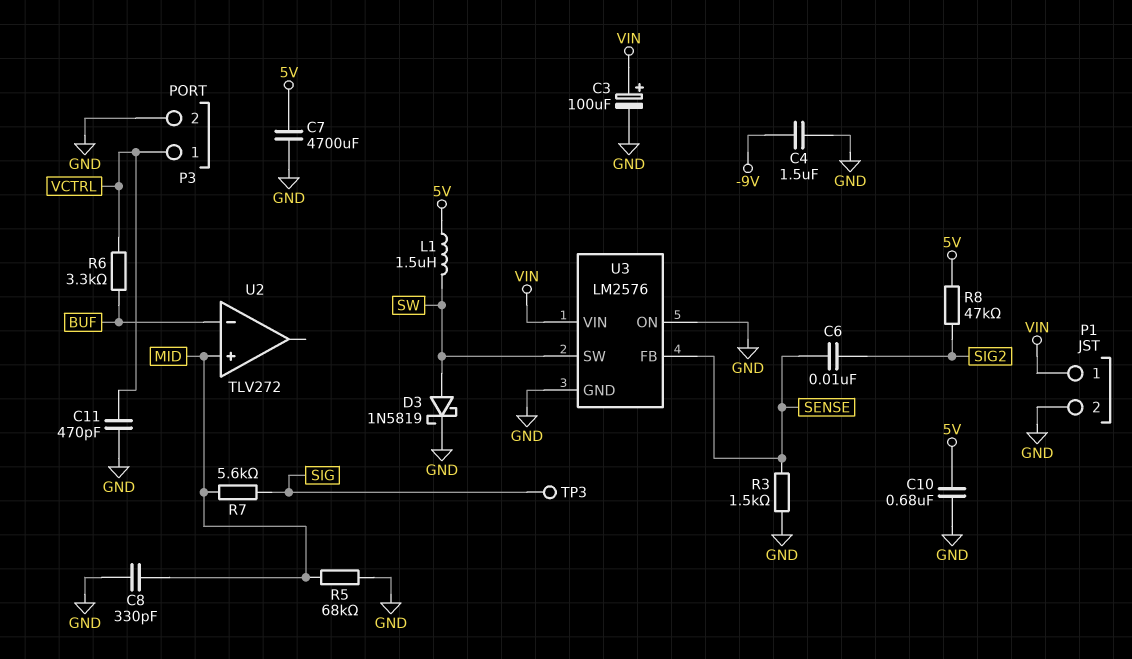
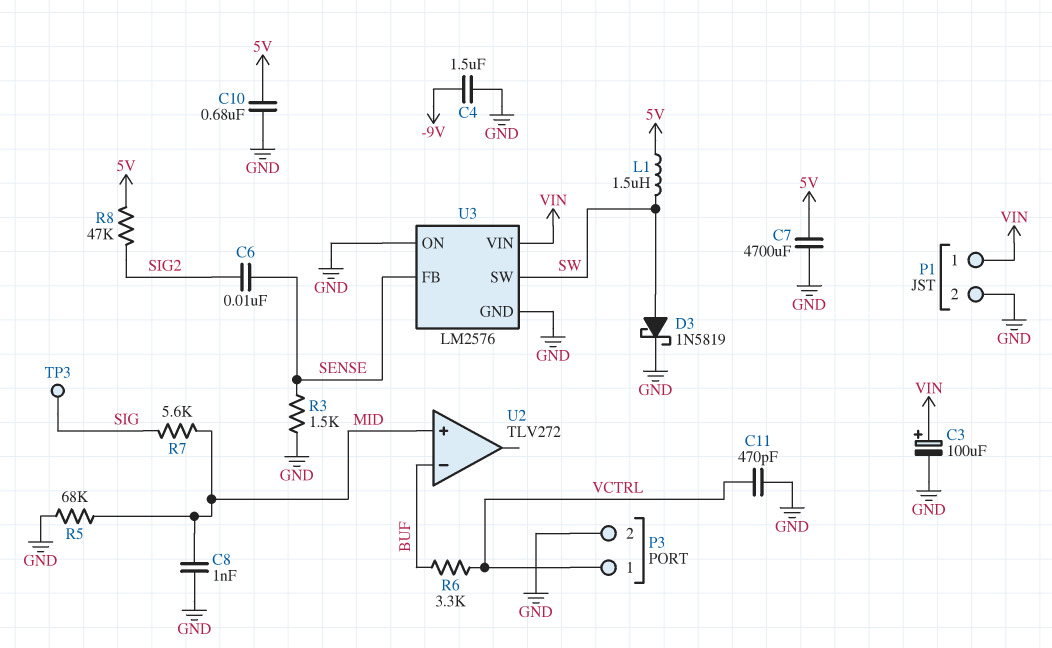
C8: 330pF (GND, MID) -> 1nF (GND, MID)

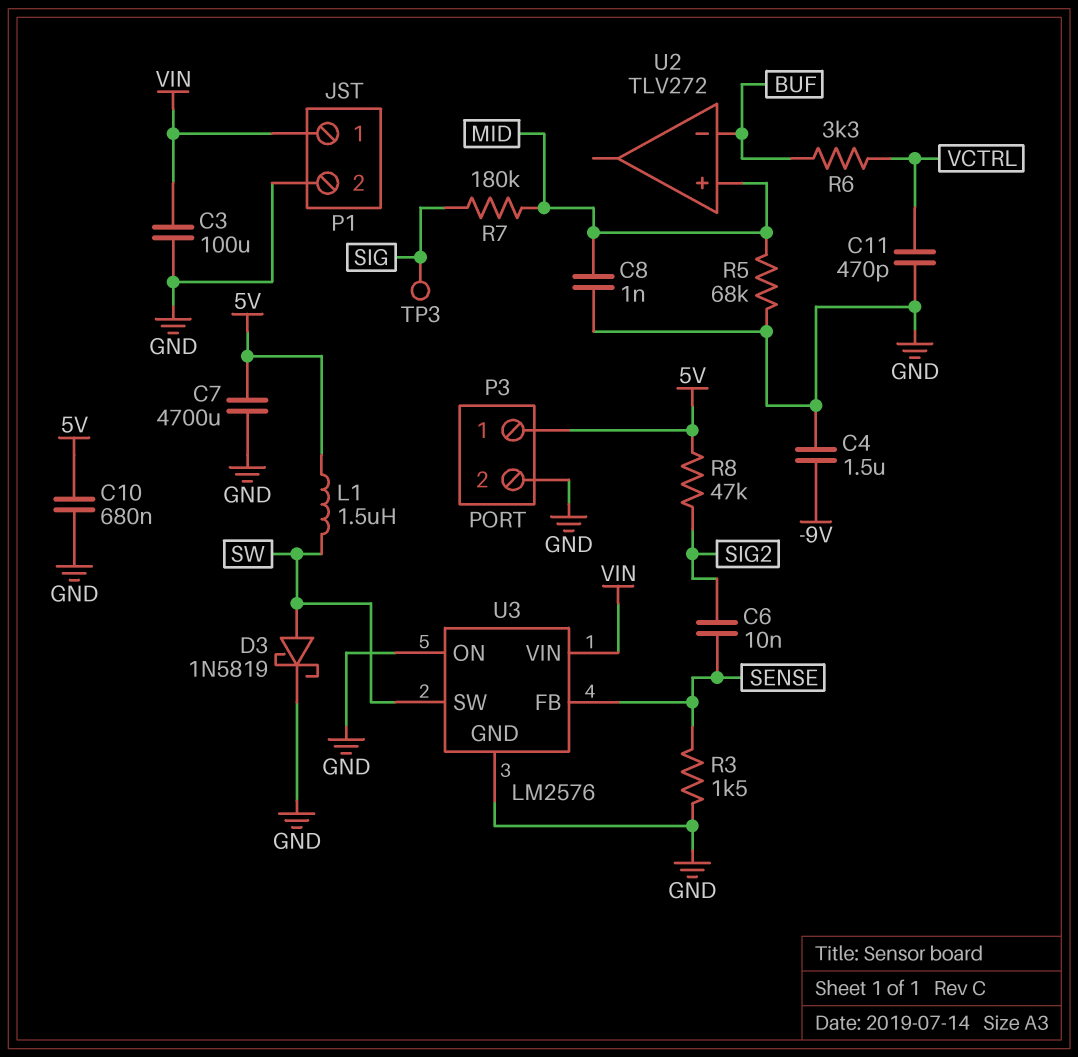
C3: 100uF (plus VIN, minus GND) -> 100uF (GND, VIN)
P3 pin 1: VCTRL -> 5V
R7: 5.6k (MID, SIG) -> 180k (MID, SIG)

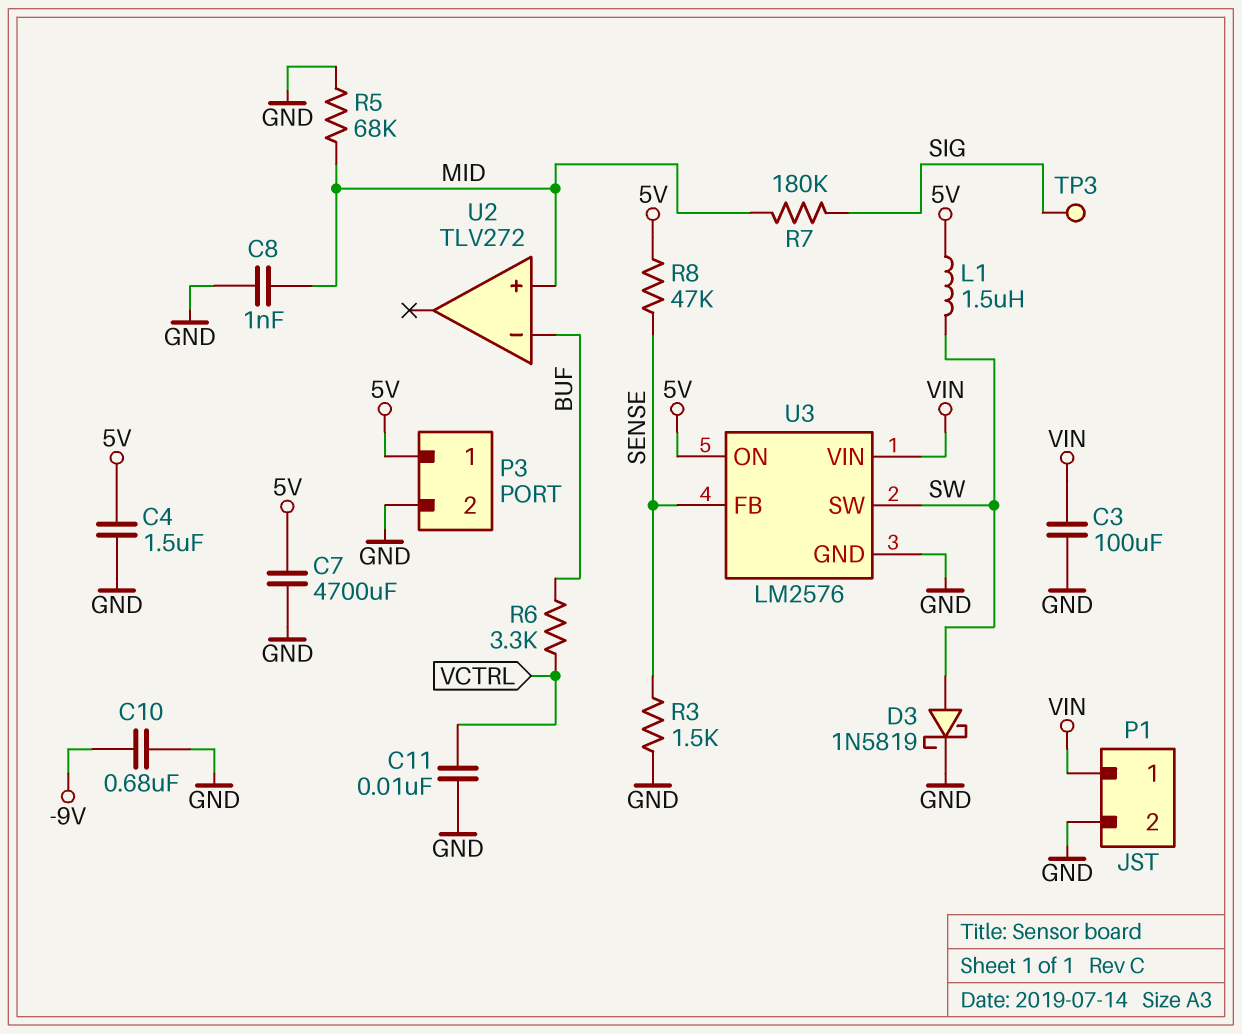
C4: 1.5uF (-9V, GND) -> 1.5uF (5V, GND)
C6: 10nF (SENSE, SIG2) -> none
C10: 680nF (5V, GND) -> 680nF (-9V, GND)
C11: 470pF (GND, VCTRL) -> 10nF (GND, VCTRL)
R8: 47k (5V, SIG2) -> 47k (5V, SENSE)
U3 pin ON: GND -> 5V

